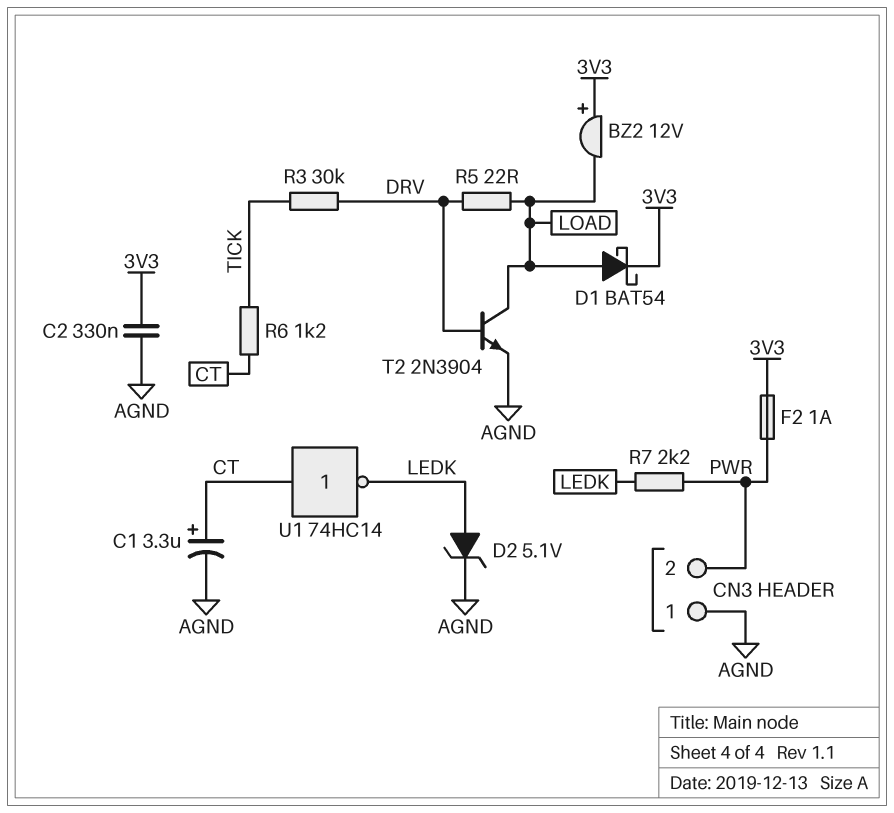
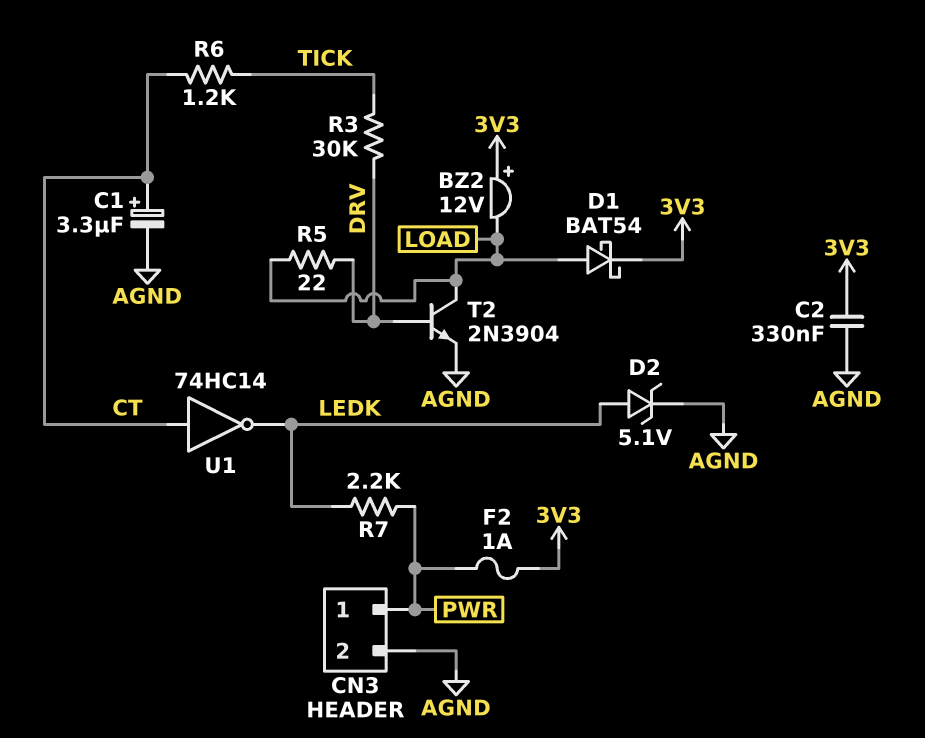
CN3 pin 1: AGND -> PWR
CN3 pin 2: PWR -> AGND

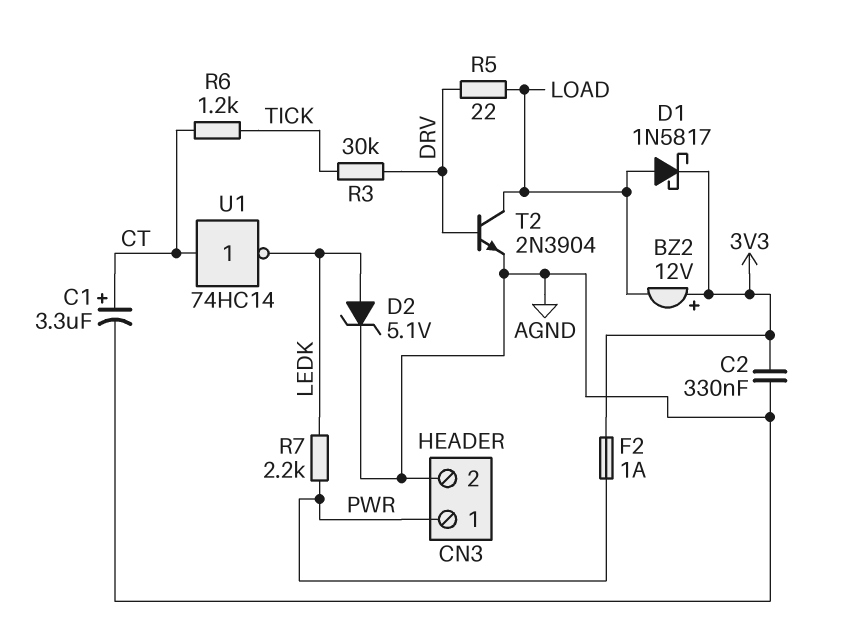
D1: schottky BAT54 (A LOAD, K 3V3) -> schottky 1N5817 (A LOAD, K 3V3)

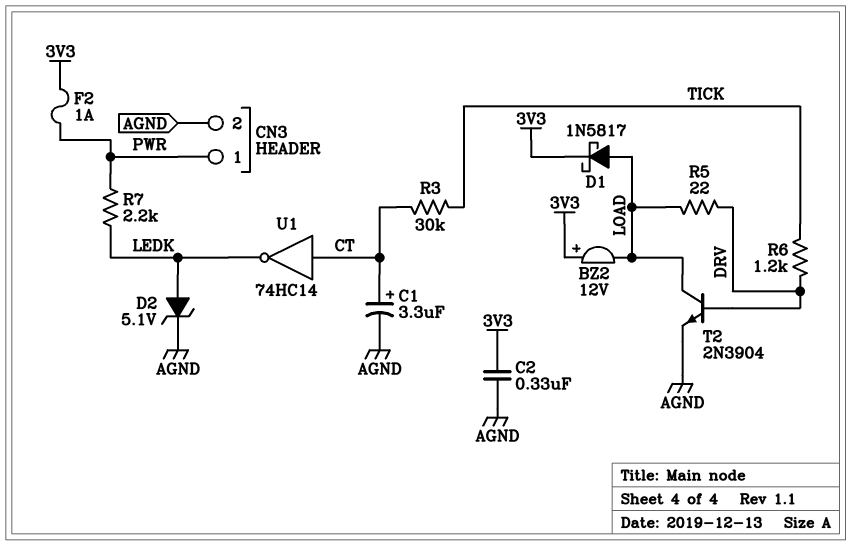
R3: 30k (DRV, TICK) -> 30k (CT, TICK)
R6: 1.2k (CT, TICK) -> 1.2k (DRV, TICK)

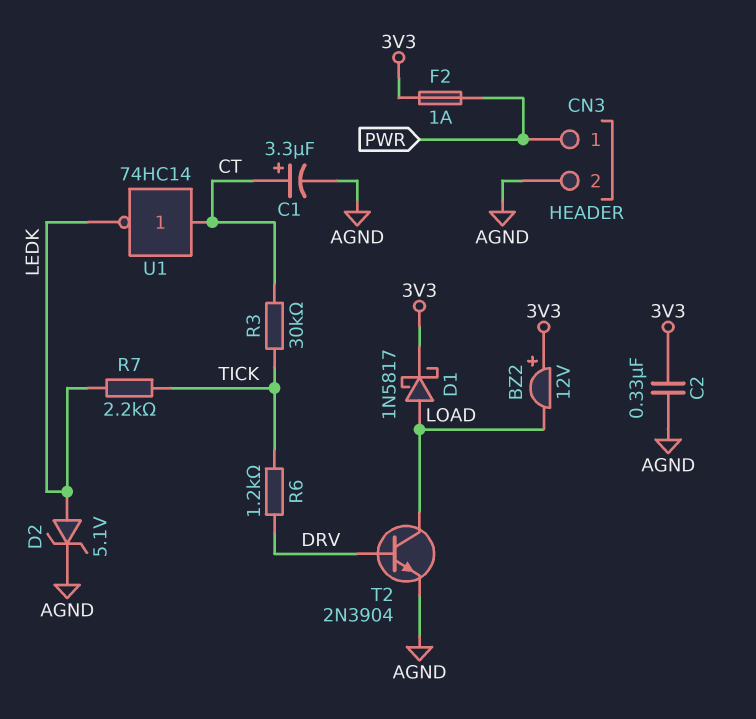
R5: 22 (DRV, LOAD) -> none
R7: 2.2k (LEDK, PWR) -> 2.2k (LEDK, TICK)

